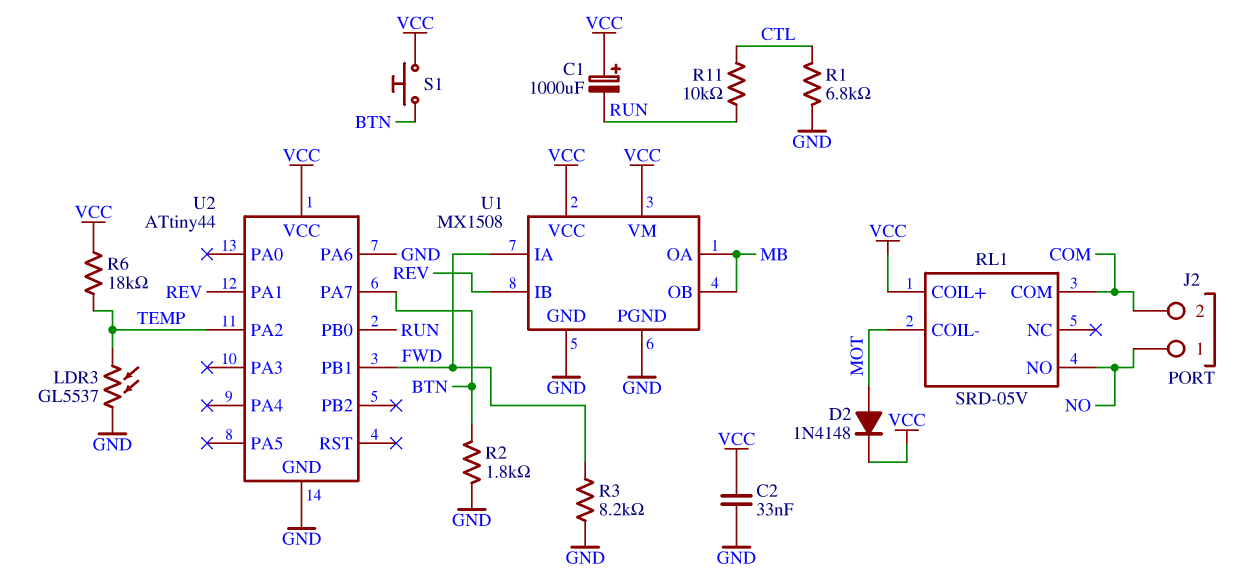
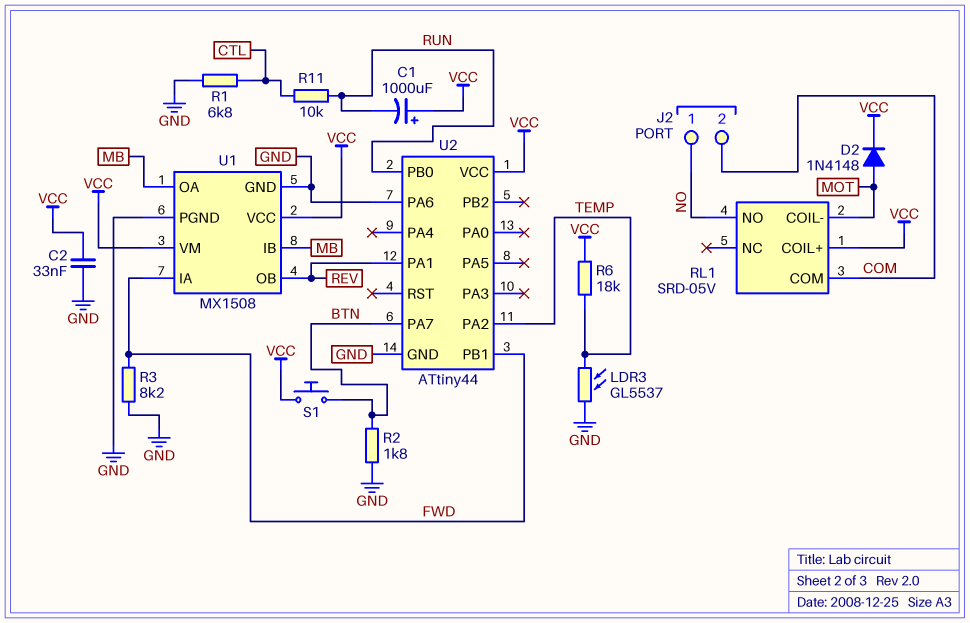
U1 pin IB: REV -> MB
U1 pin OB: MB -> REV

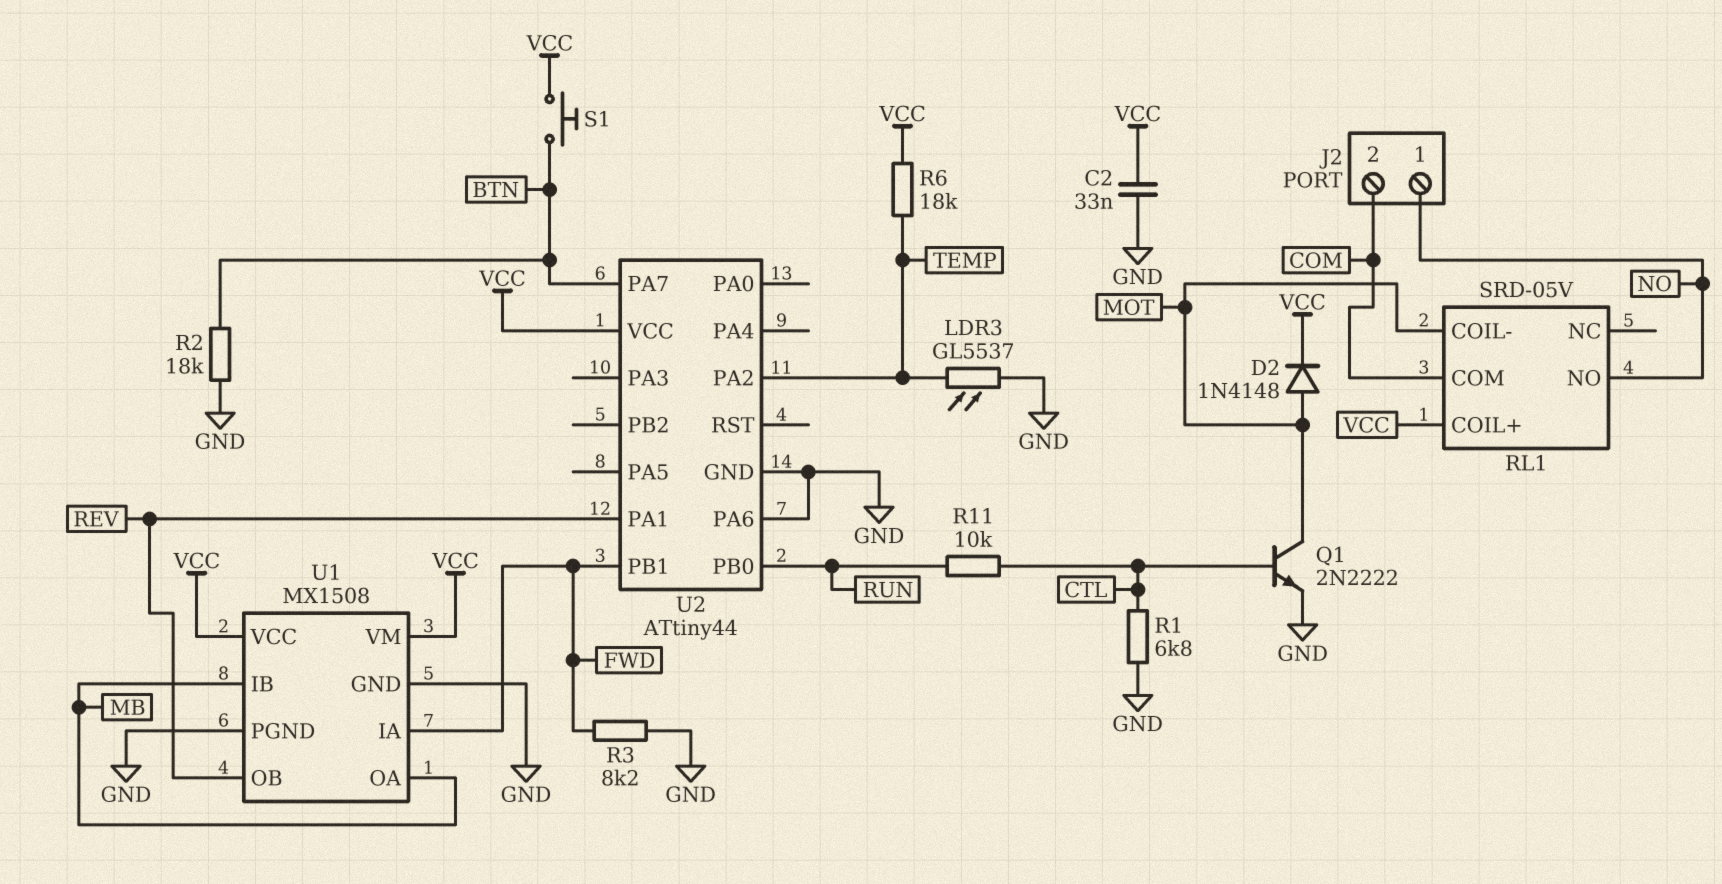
C1: 1000uF (plus VCC, minus RUN) -> none
Q1: none -> NPN 2N2222 (B CTL, C MOT, E GND)
R2: 1.8k (BTN, GND) -> 18k (BTN, GND)

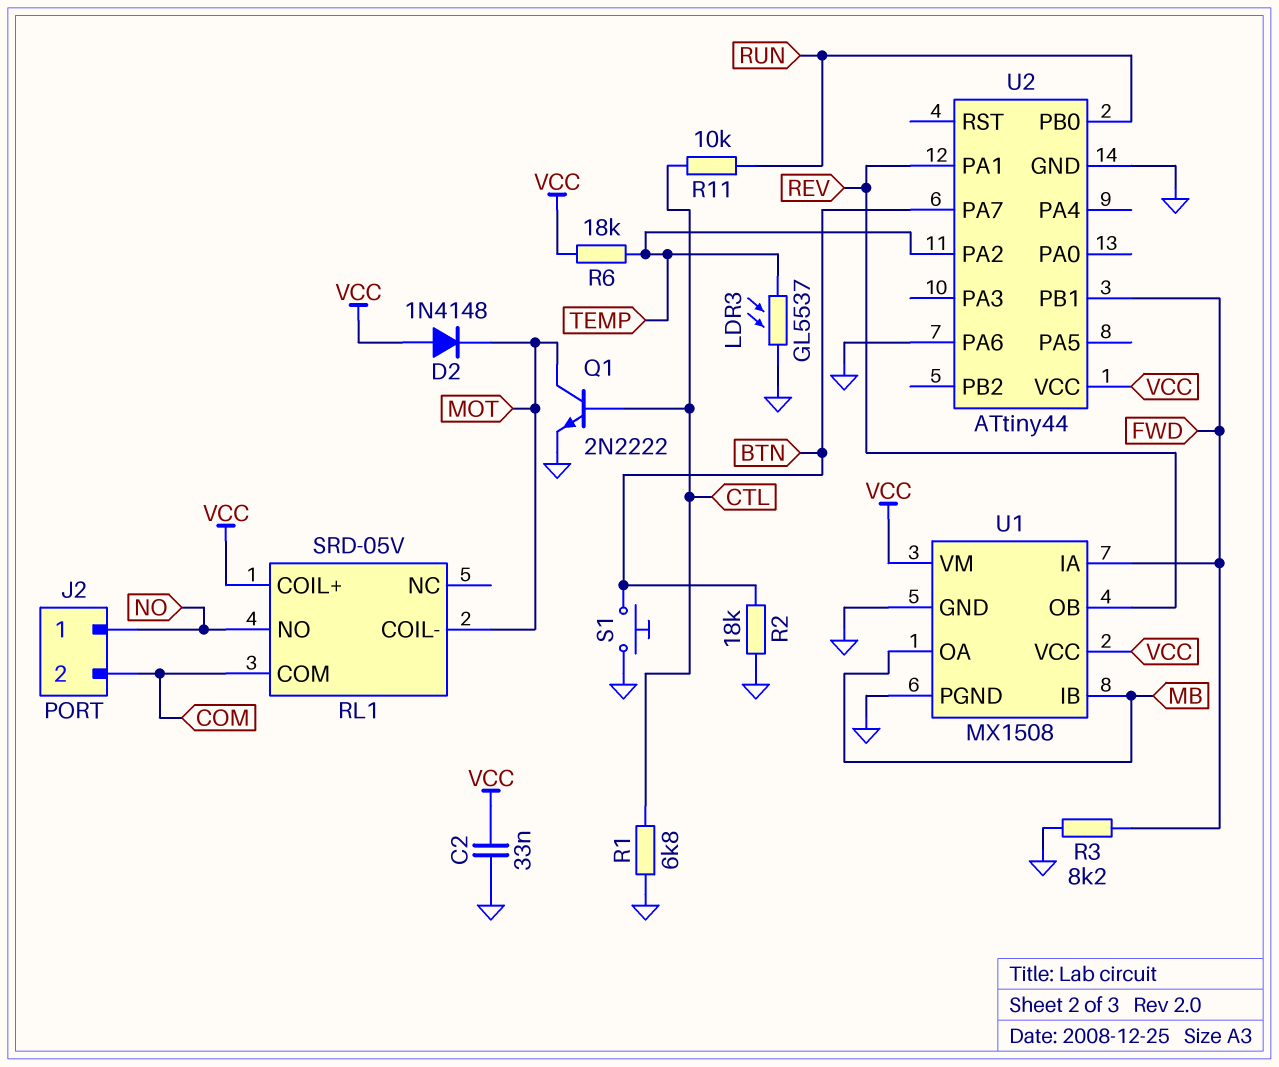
D2: diode 1N4148 (A MOT, K VCC) -> diode 1N4148 (A VCC, K MOT)
S1: button (BTN, VCC) -> button (BTN, GND)

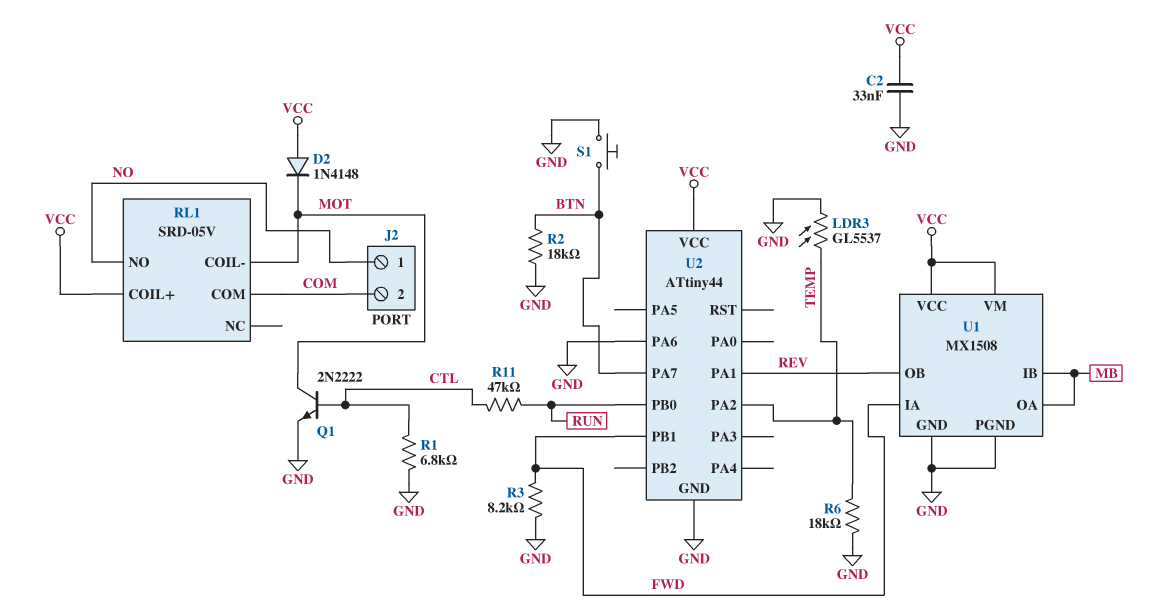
R6: 18k (TEMP, VCC) -> 18k (GND, TEMP)
R11: 10k (CTL, RUN) -> 47k (CTL, RUN)

